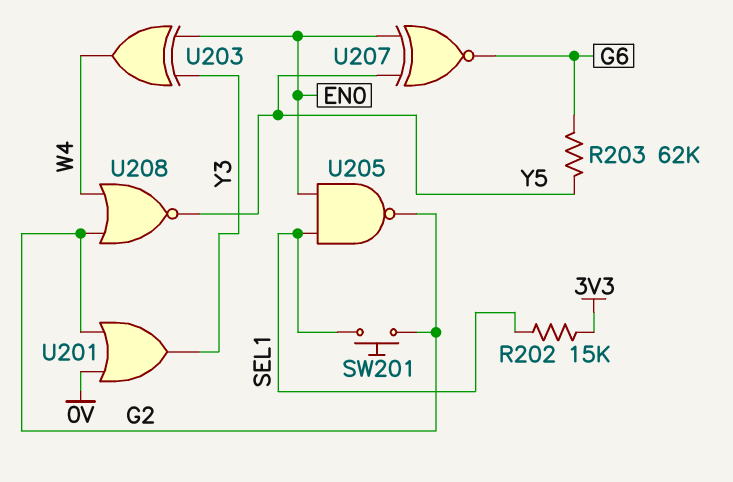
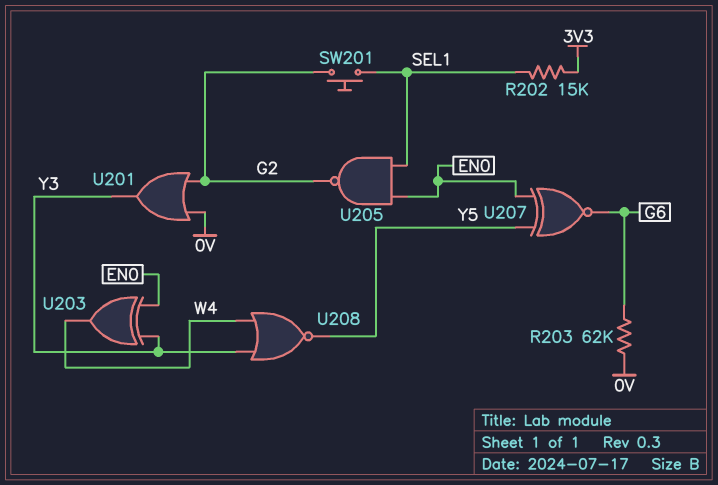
R203: 62k (G6, Y5) -> 62k (0V, G6)
U208: NOR (in G2, in W4, out Y5) -> NOR (in W4, in Y3, out Y5)

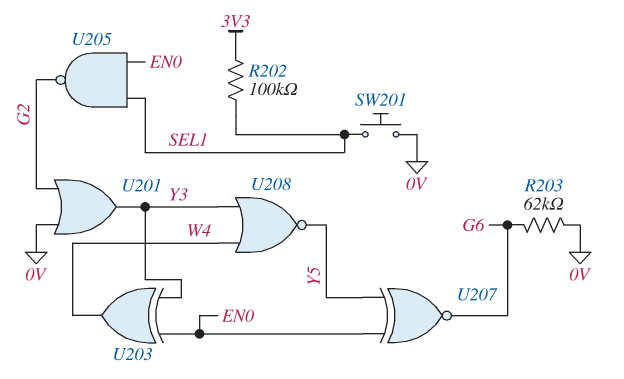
R202: 15k (3V3, SEL1) -> 100k (3V3, SEL1)
SW201: button (G2, SEL1) -> button (0V, SEL1)

